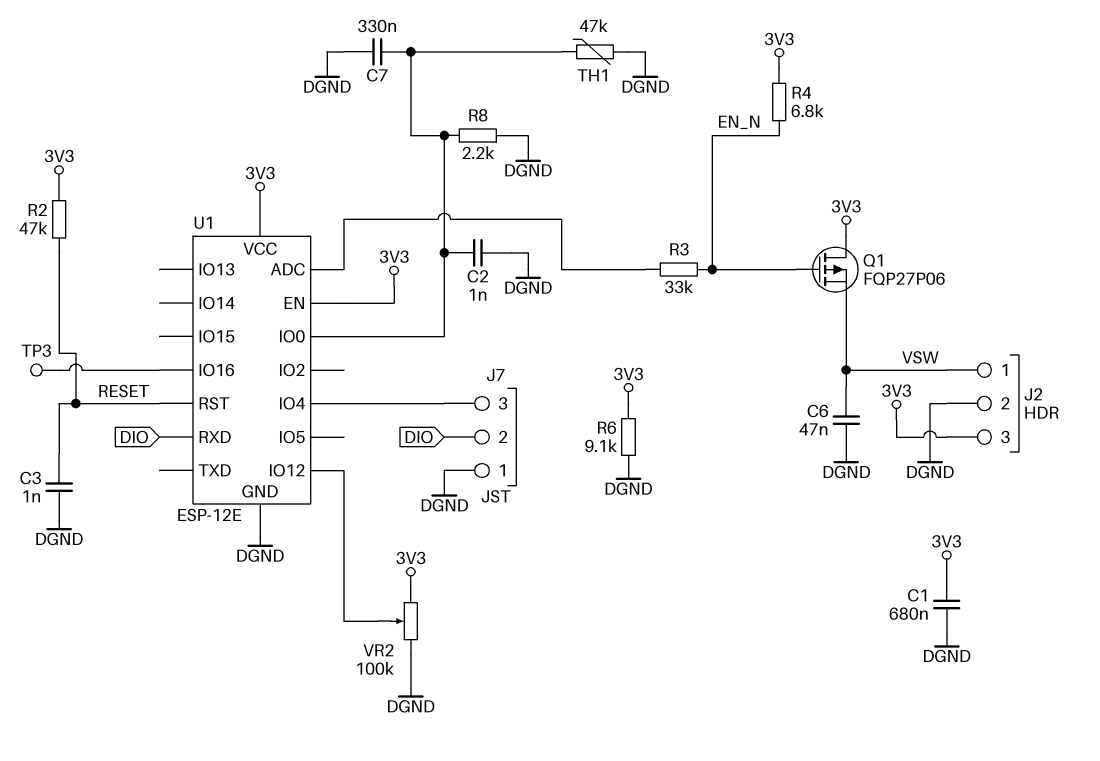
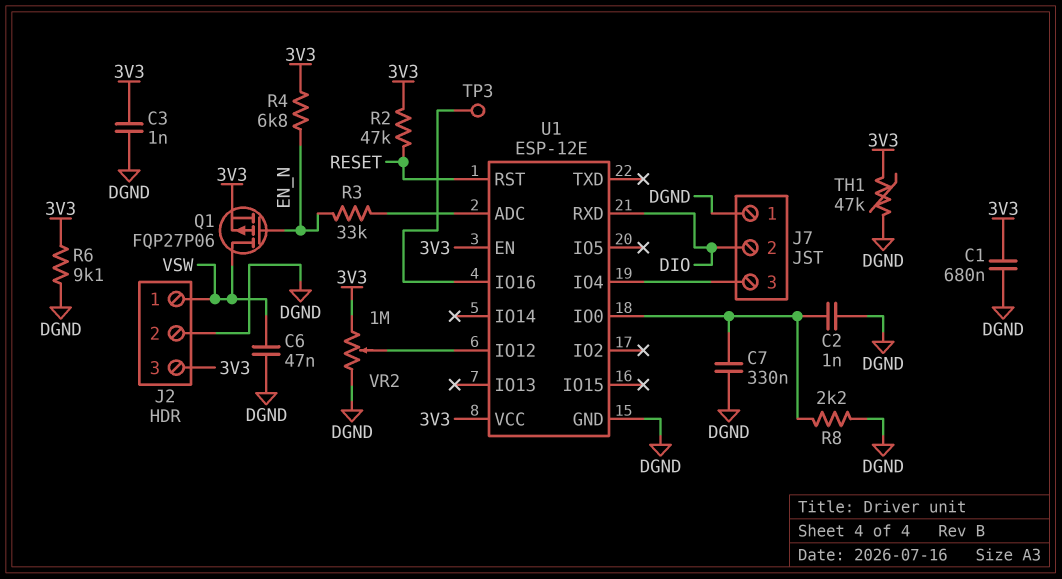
C3: 1nF (DGND, RESET) -> 1nF (3V3, DGND)
Q1: PMOS FQP27P06 (G EN_N, D 3V3, S VSW) -> PMOS FQP27P06 (G EN_N, D VSW, S 3V3)
TH1: 47k (DGND, U1/IO0) -> 47k (3V3, DGND)
VR2: 100k (3V3, DGND, wiper U1/IO12) -> 1M (3V3, DGND, wiper U1/IO12)

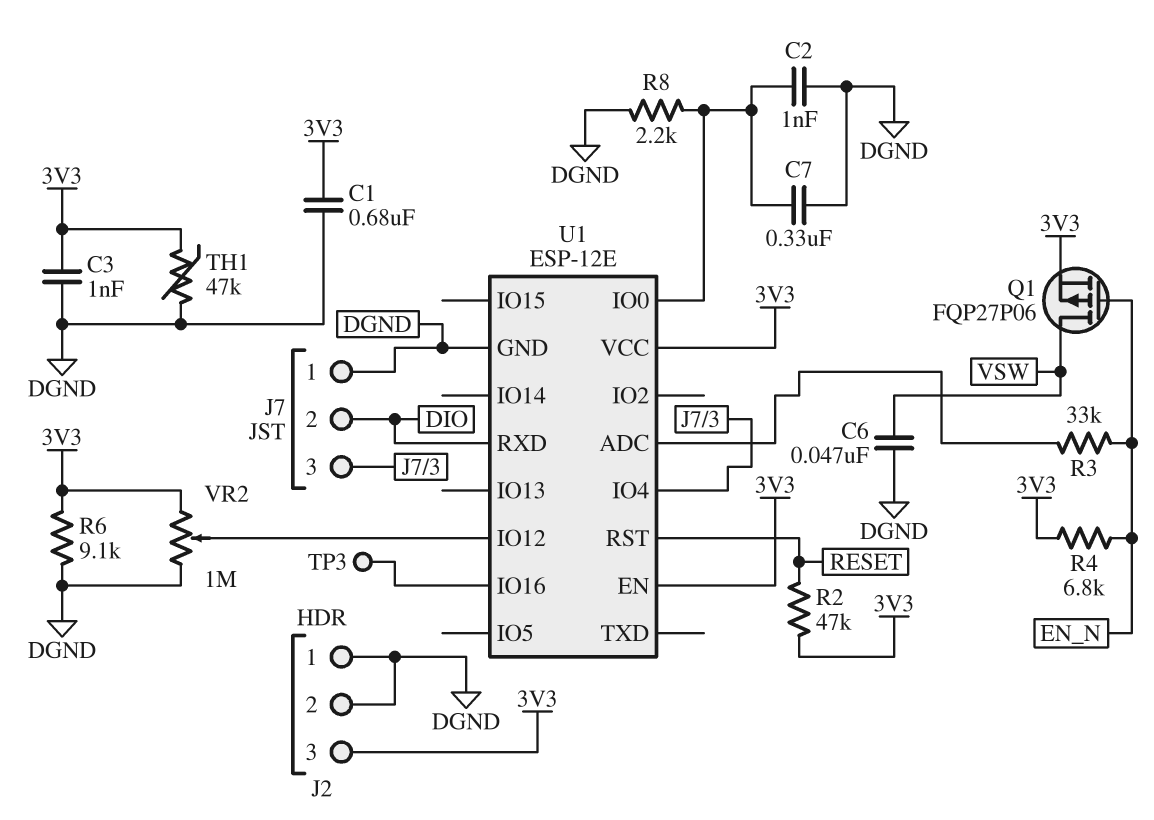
J2 pin 1: VSW -> DGND

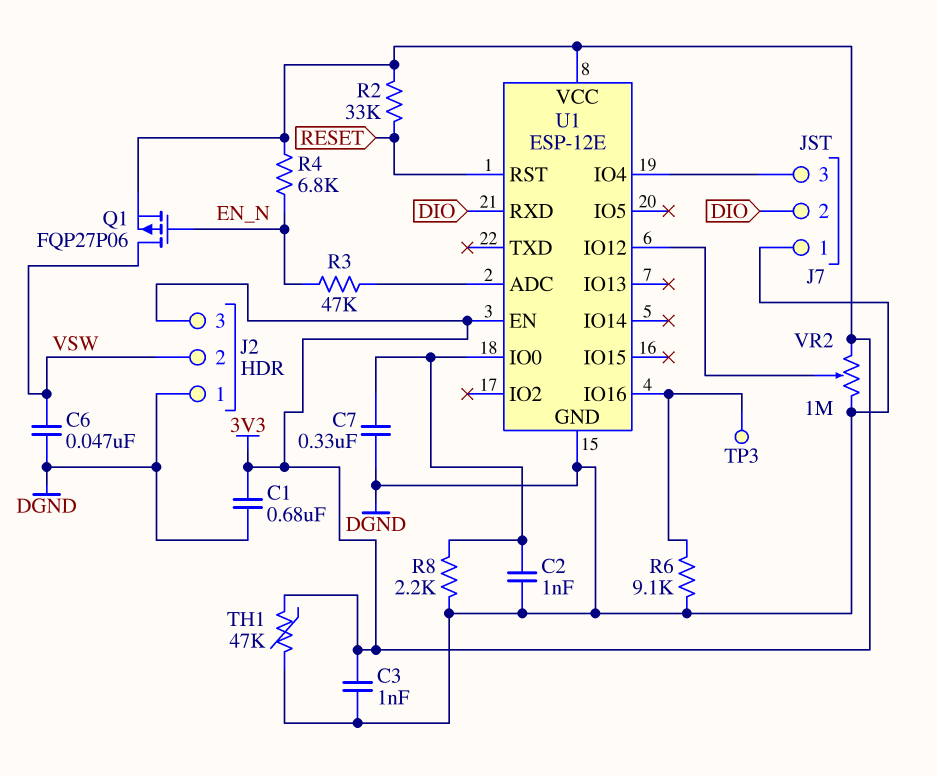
J2 pin 2: DGND -> VSW
R2: 47k (3V3, RESET) -> 33k (3V3, RESET)
R3: 33k (EN_N, U1/ADC) -> 47k (EN_N, U1/ADC)
R6: 9.1k (3V3, DGND) -> 9.1k (DGND, U1/IO16)

